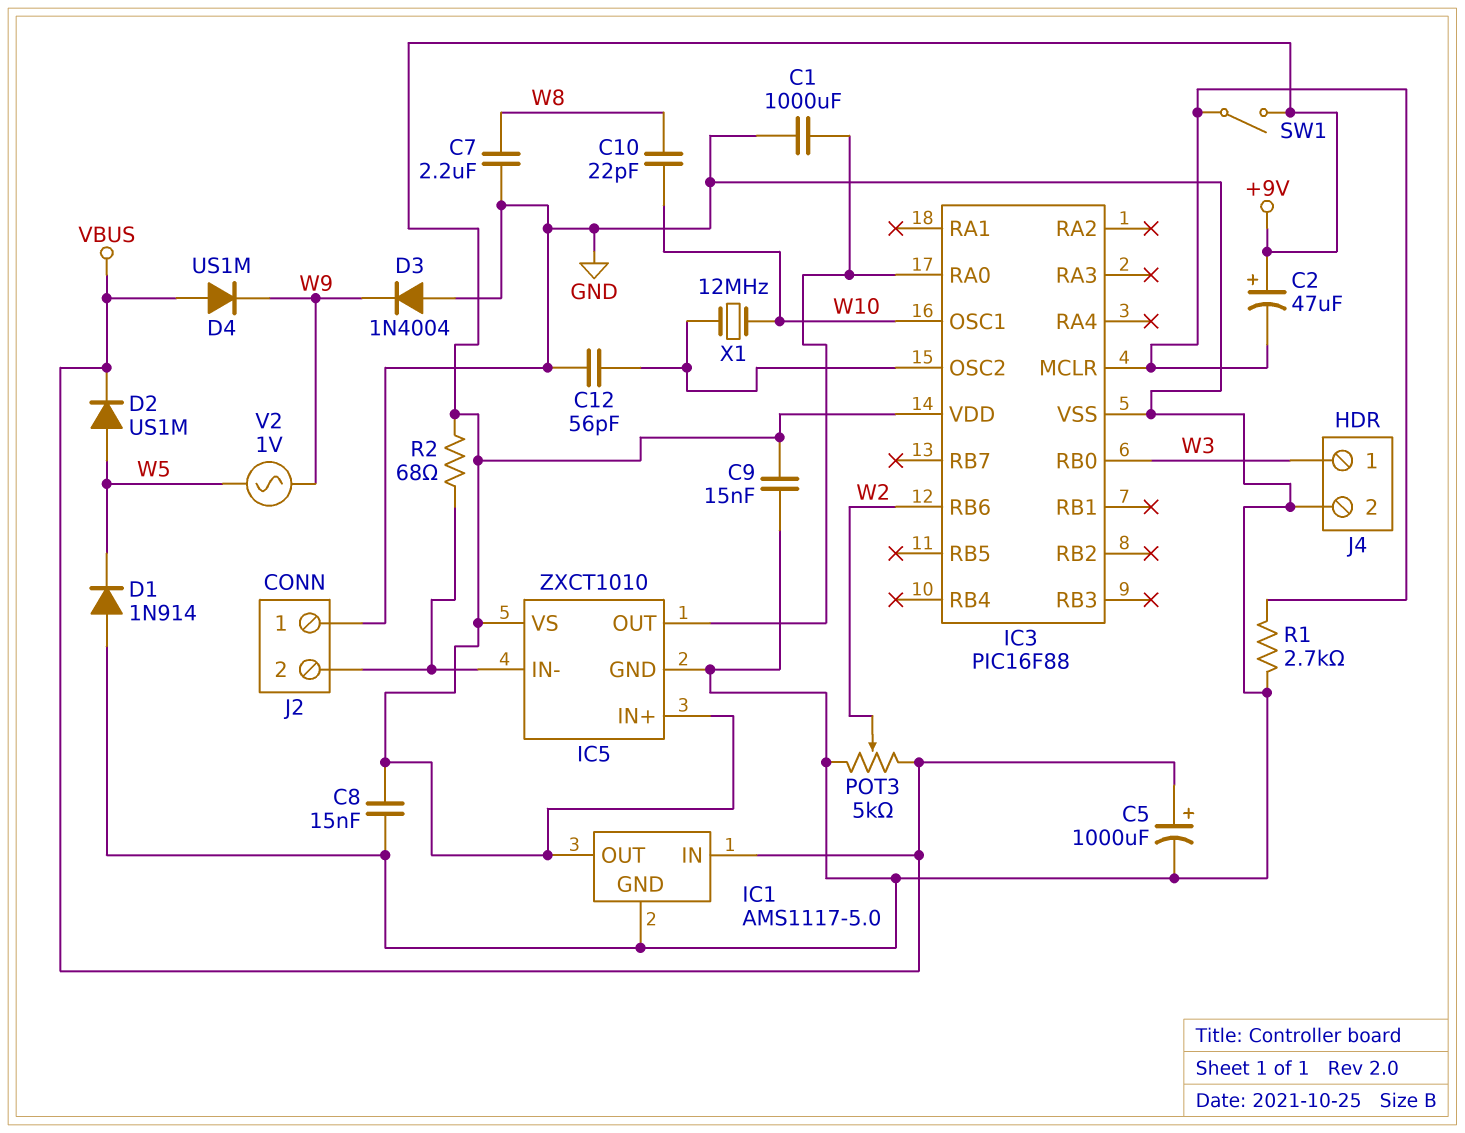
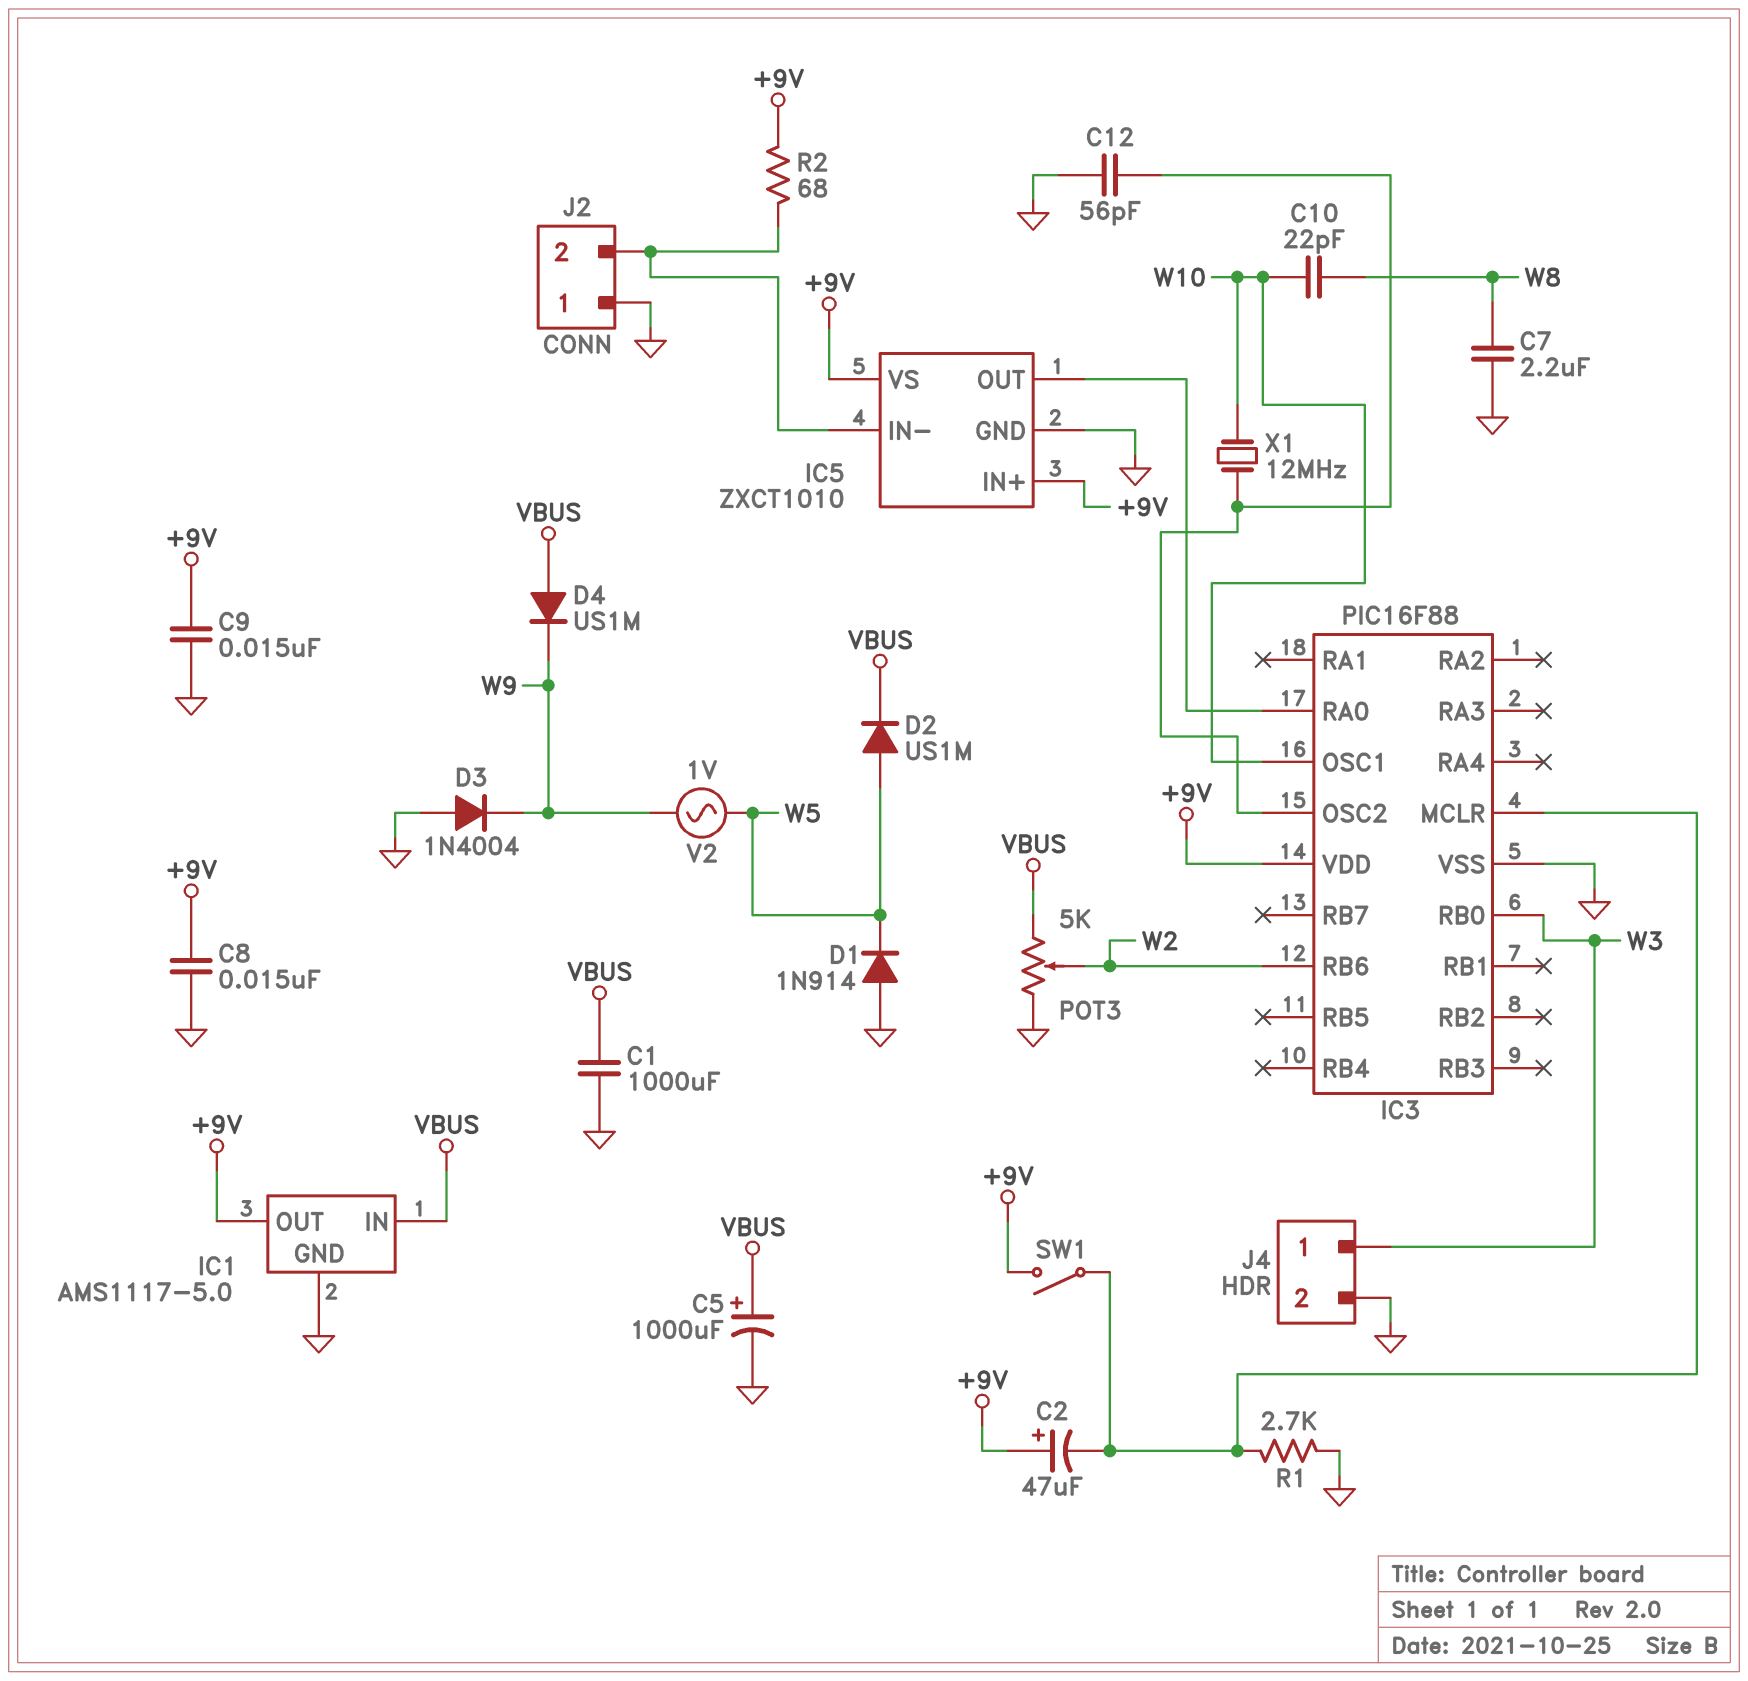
C1: 1000uF (GND, IC3/RA0) -> 1000uF (GND, VBUS)

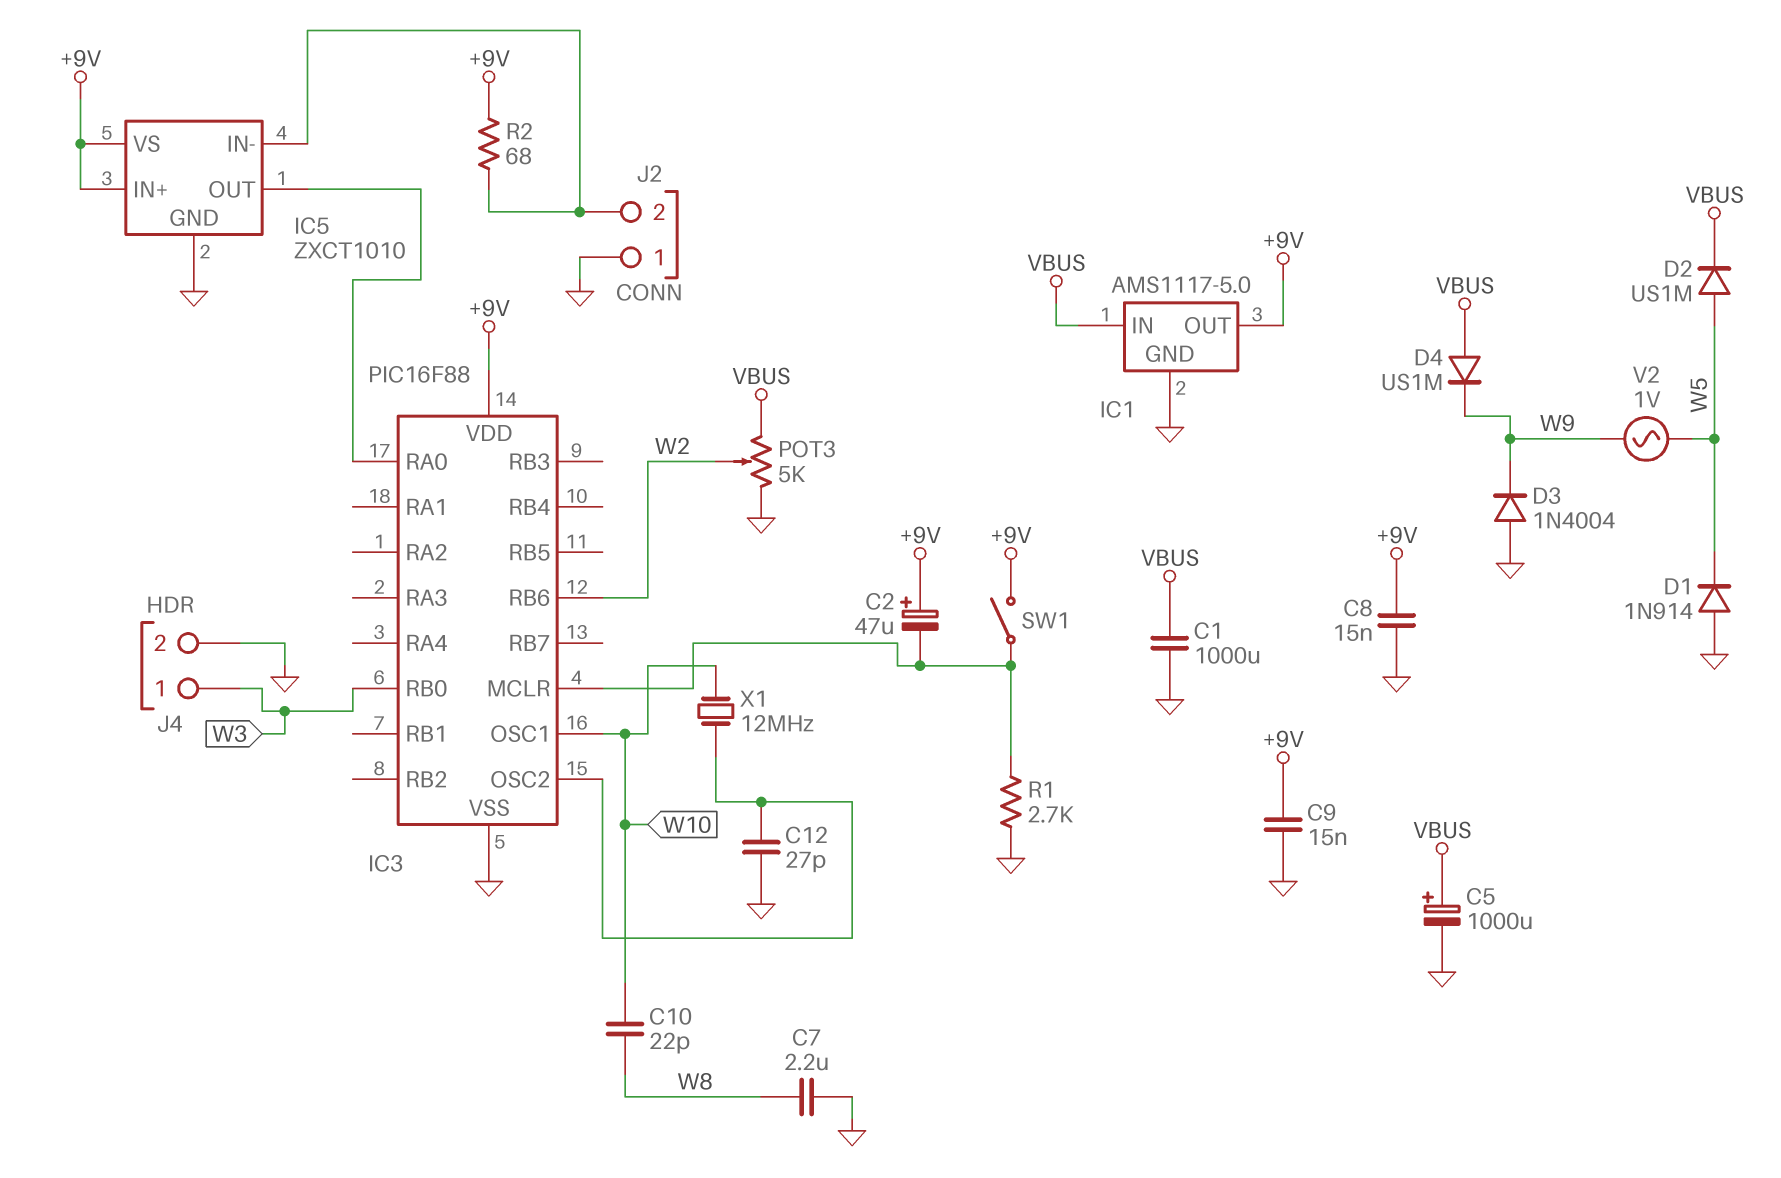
C12: 56pF (GND, IC3/OSC2) -> 27pF (GND, IC3/OSC2)

